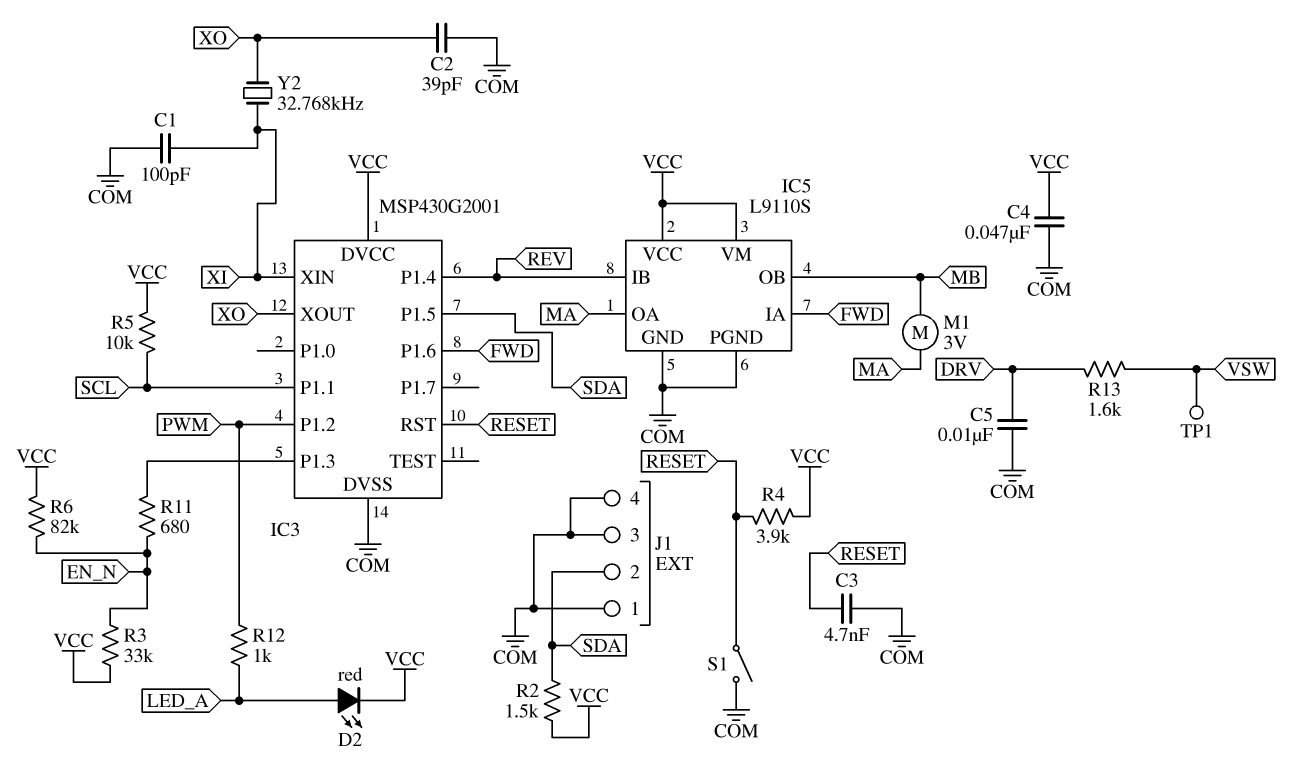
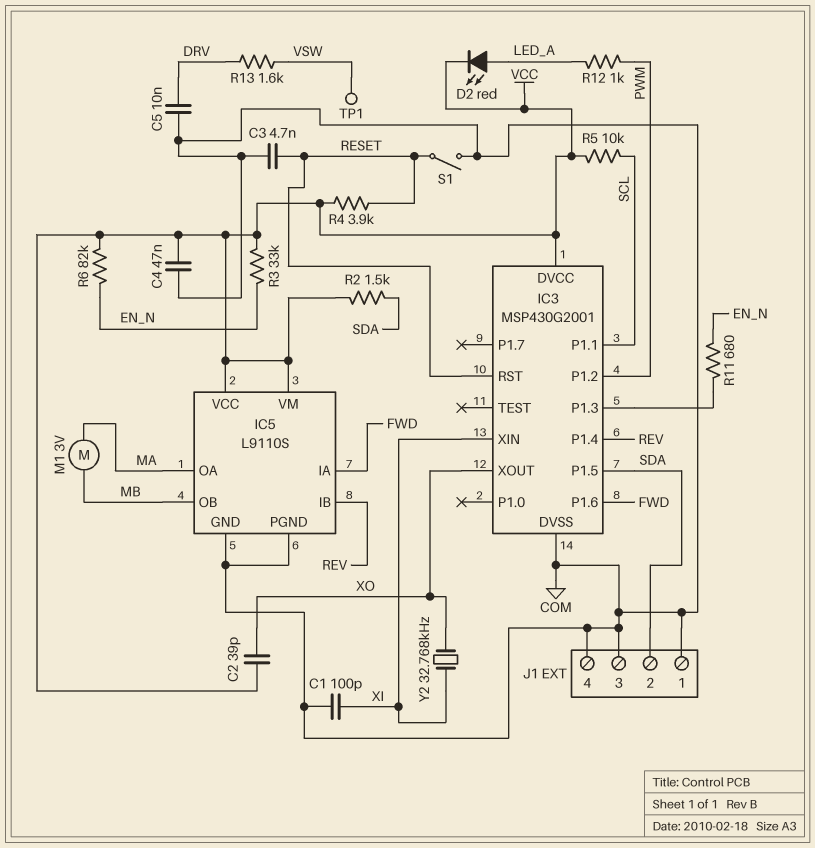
C2: 39pF (COM, XO) -> 39pF (VCC, XO)

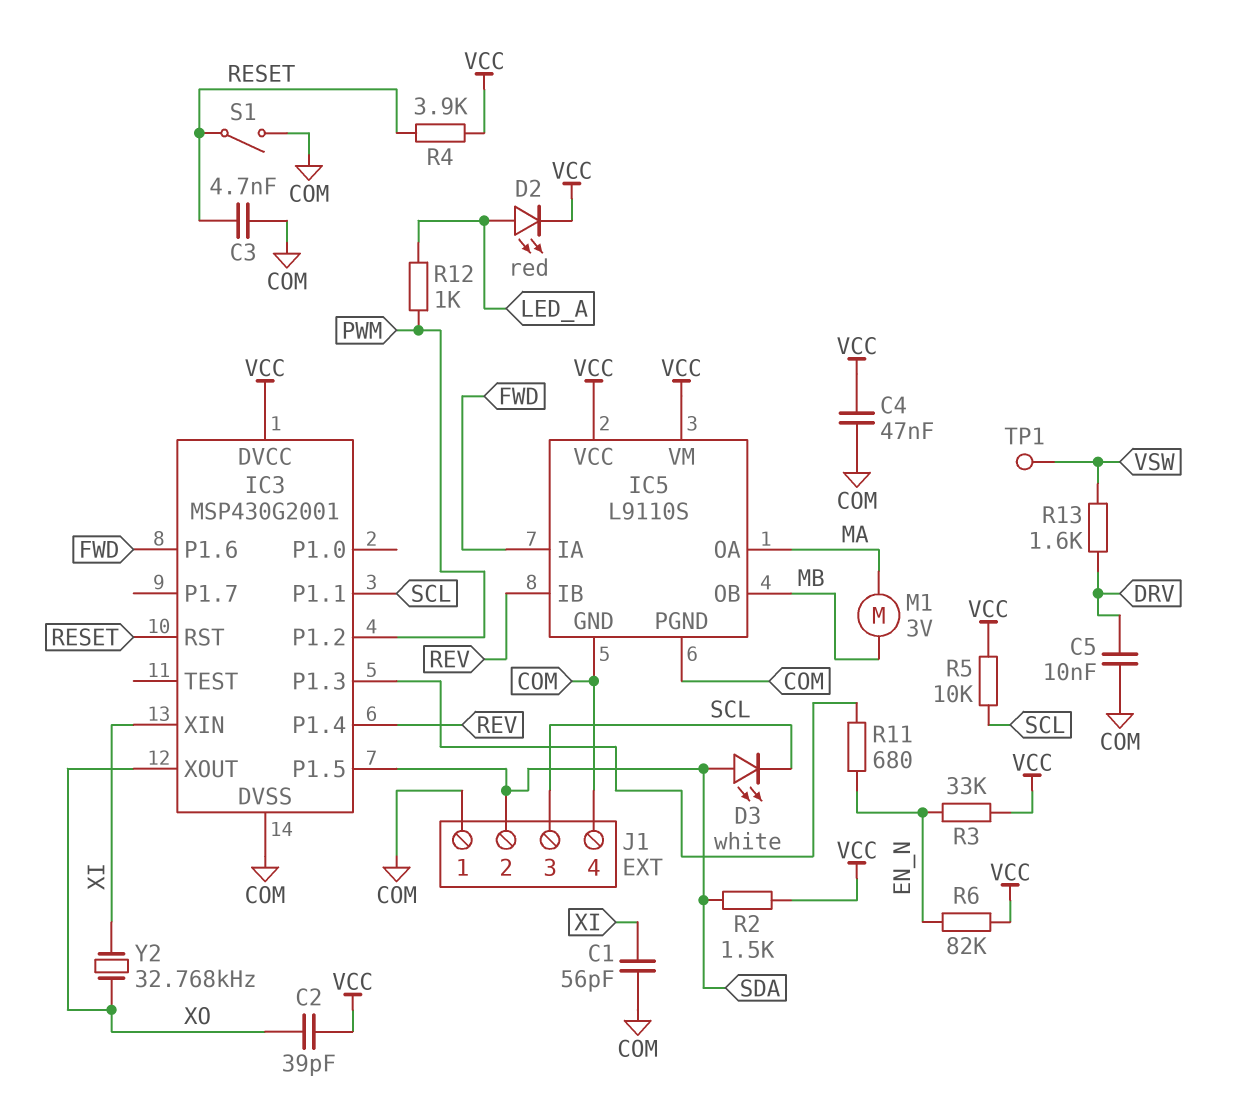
C1: 100pF (COM, XI) -> 56pF (COM, XI)
D3: none -> LED white (A SDA, K SCL)
J1 pin 3: COM -> SCL

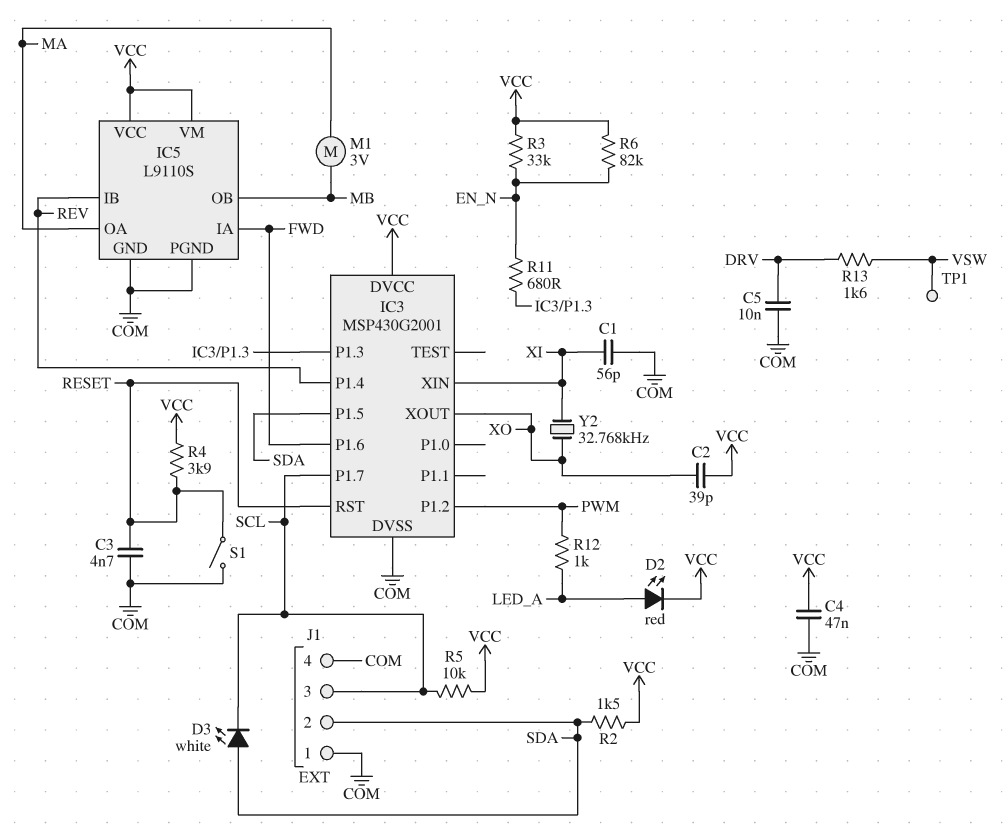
IC3 pin P1.1: SCL -> none
IC3 pin P1.7: none -> SCL

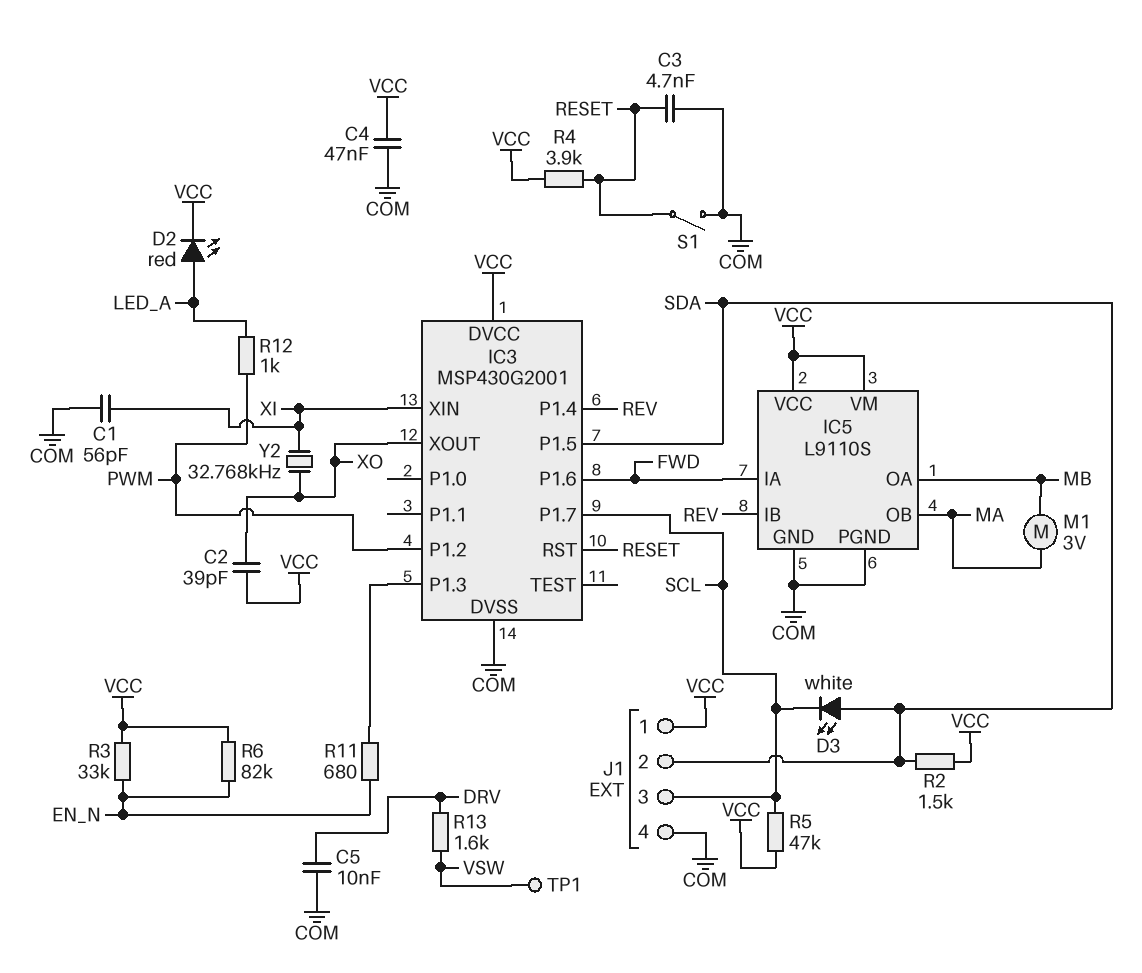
IC5 pin OA: MA -> MB
IC5 pin OB: MB -> MA
J1 pin 1: COM -> VCC
R5: 10k (SCL, VCC) -> 47k (SCL, VCC)

